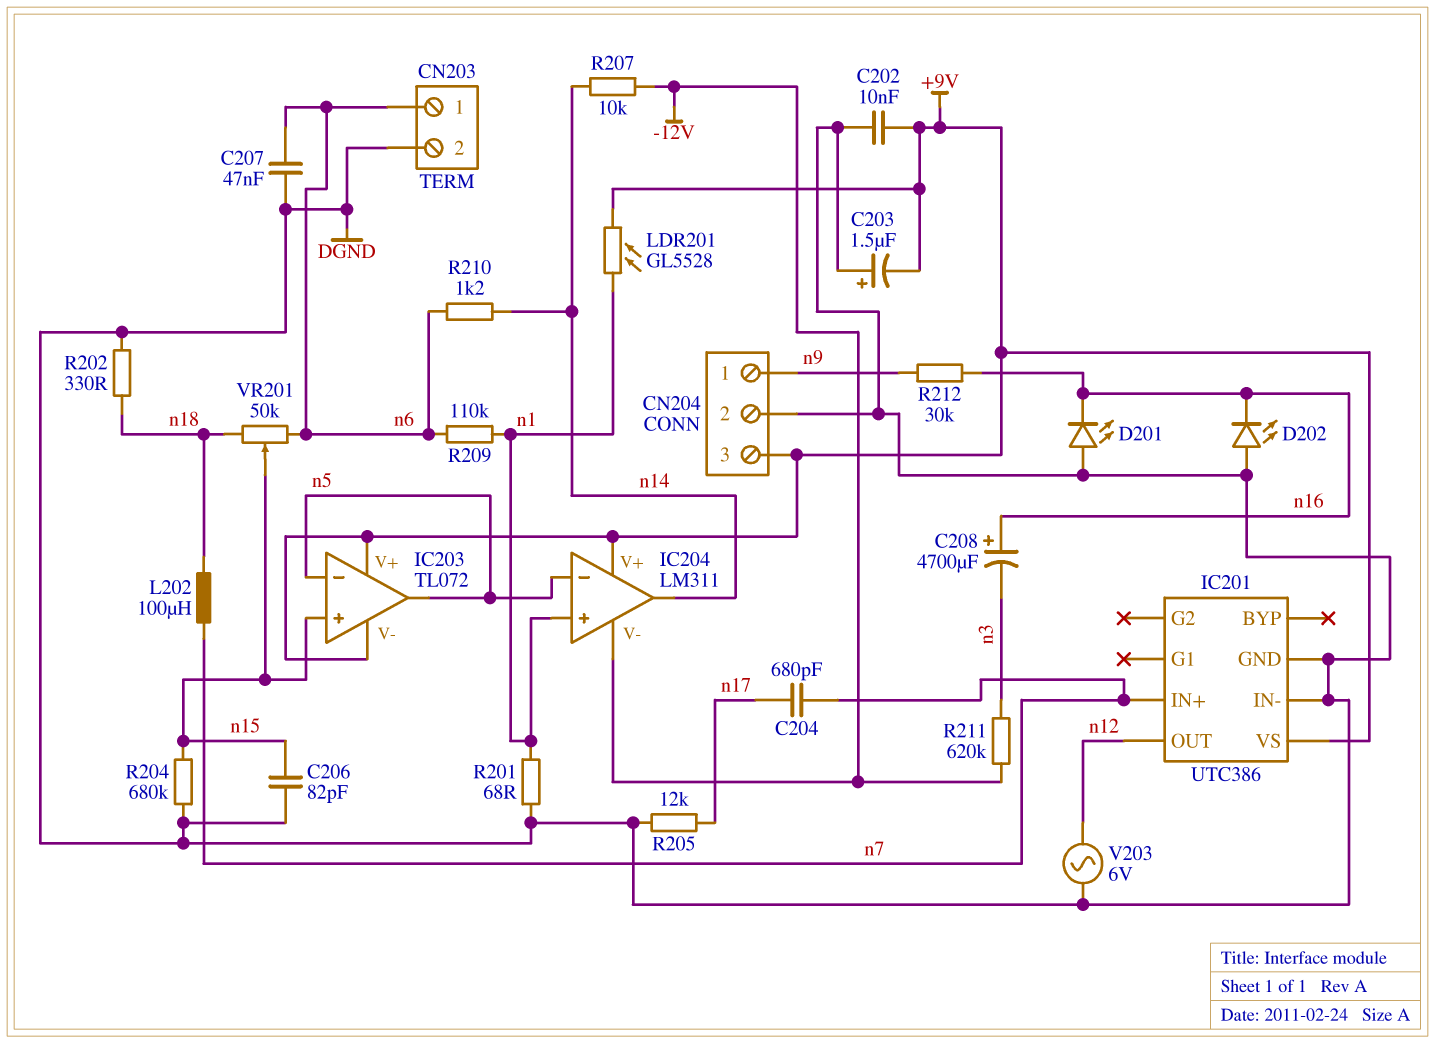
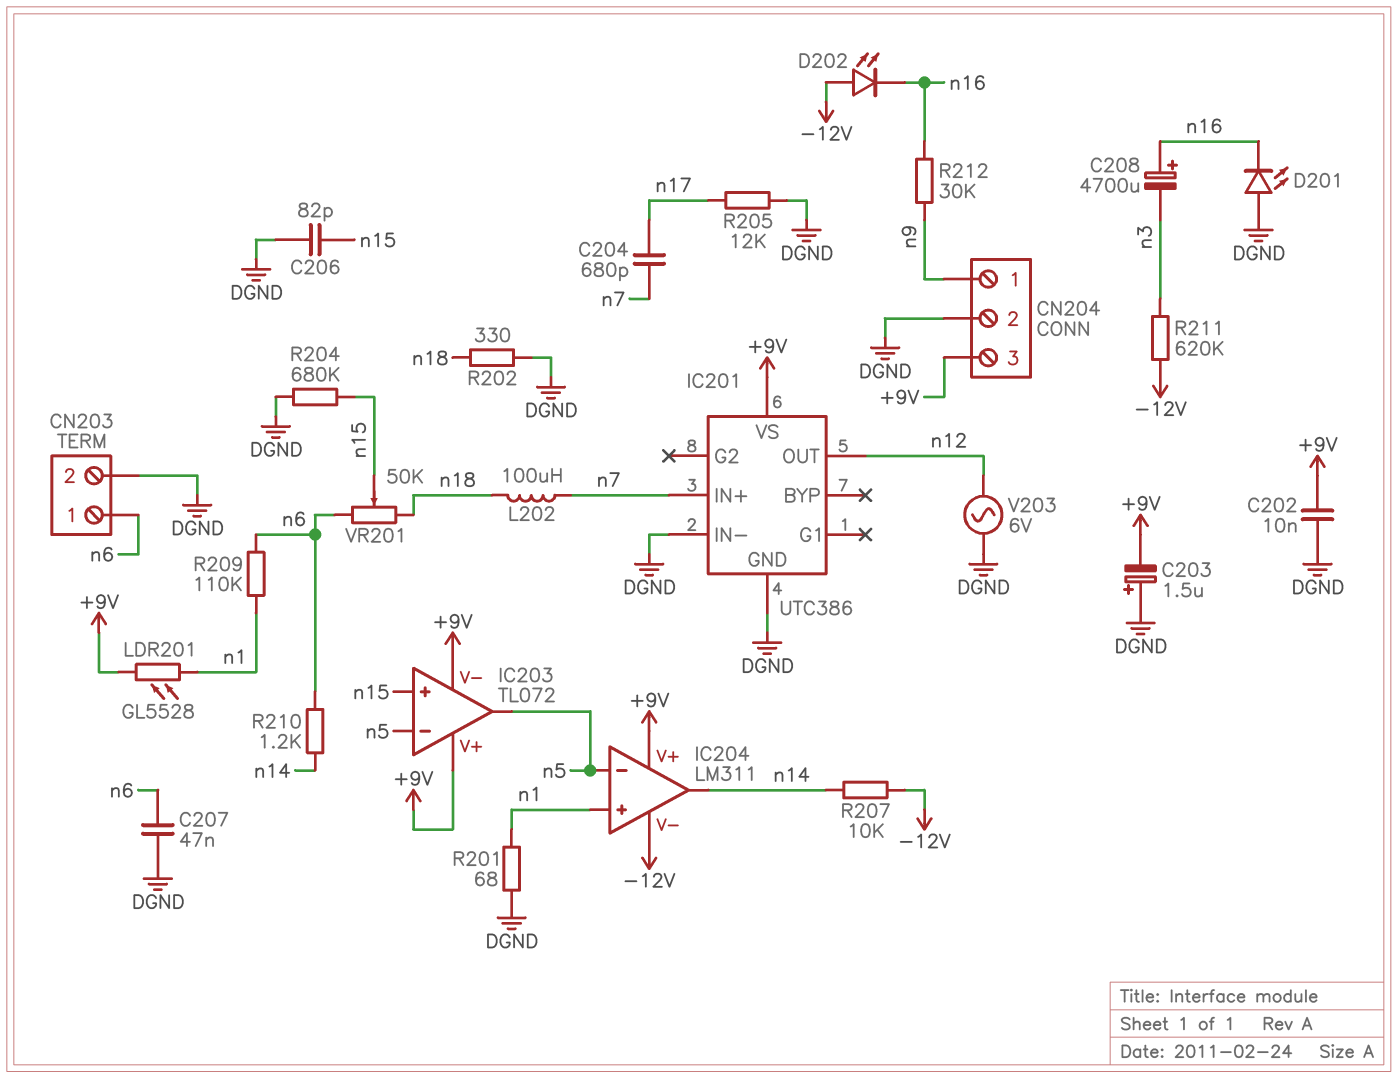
D202: LED (A DGND, K n16) -> LED (A -12V, K n16)

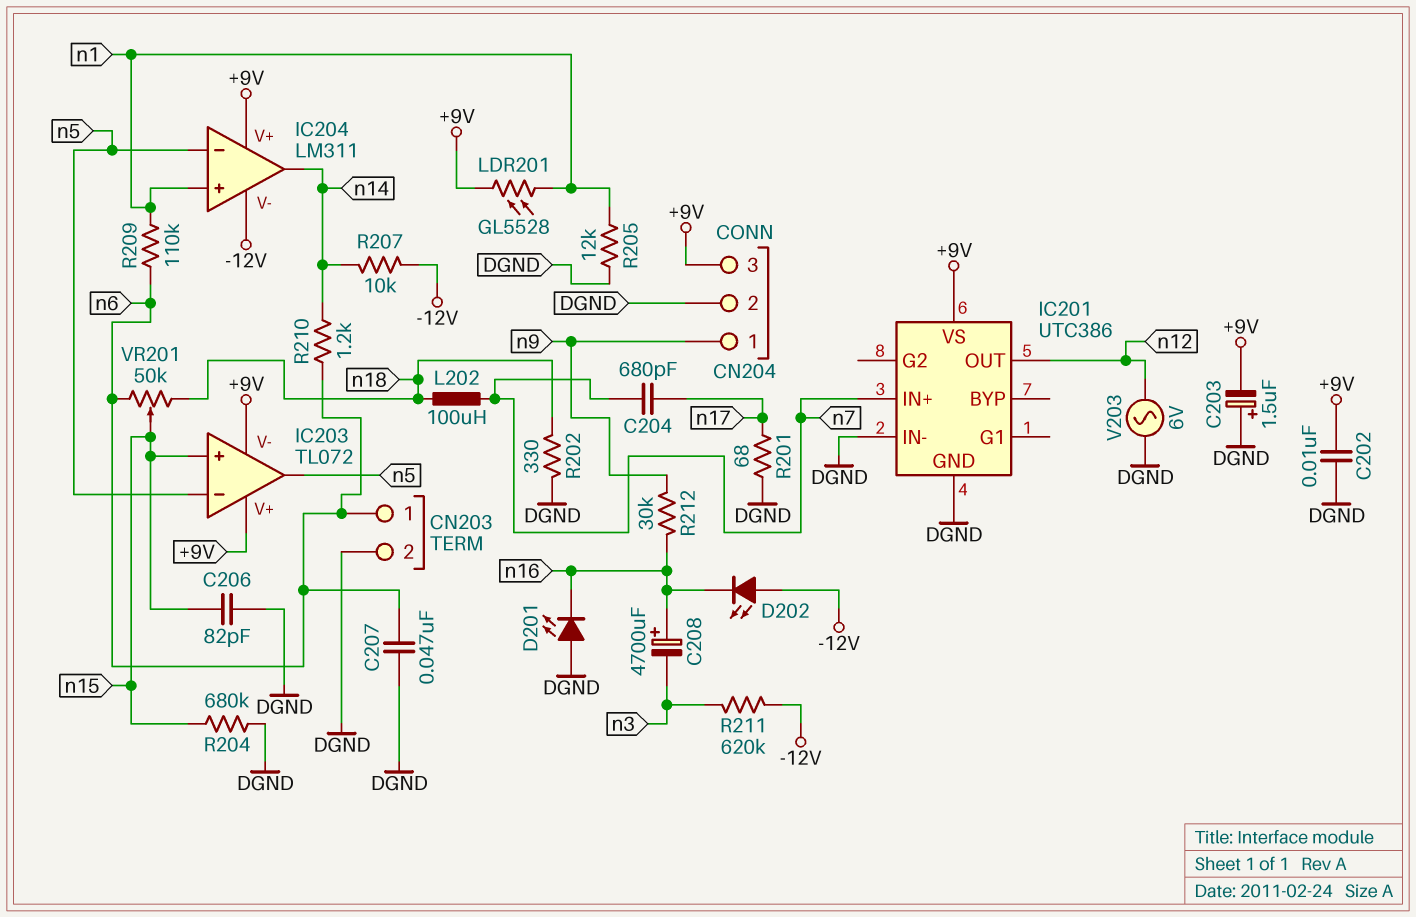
R201: 68 (DGND, n1) -> 68 (DGND, n17)
R205: 12k (DGND, n17) -> 12k (DGND, n1)

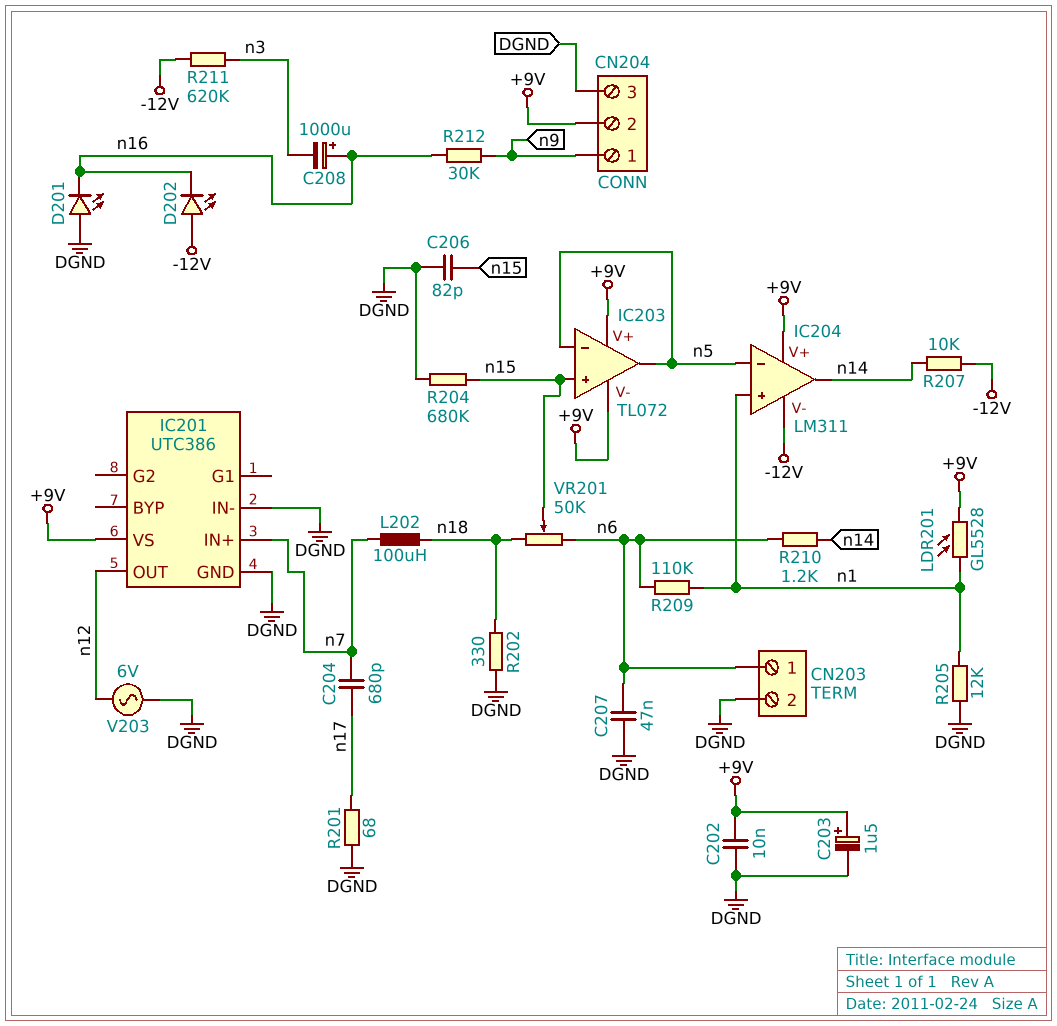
C203: 1.5uF (plus DGND, minus +9V) -> 1.5uF (plus +9V, minus DGND)
C208: 4700uF (plus n16, minus n3) -> 1000uF (plus n16, minus n3)
CN204 pin 2: DGND -> +9V
CN204 pin 3: +9V -> DGND

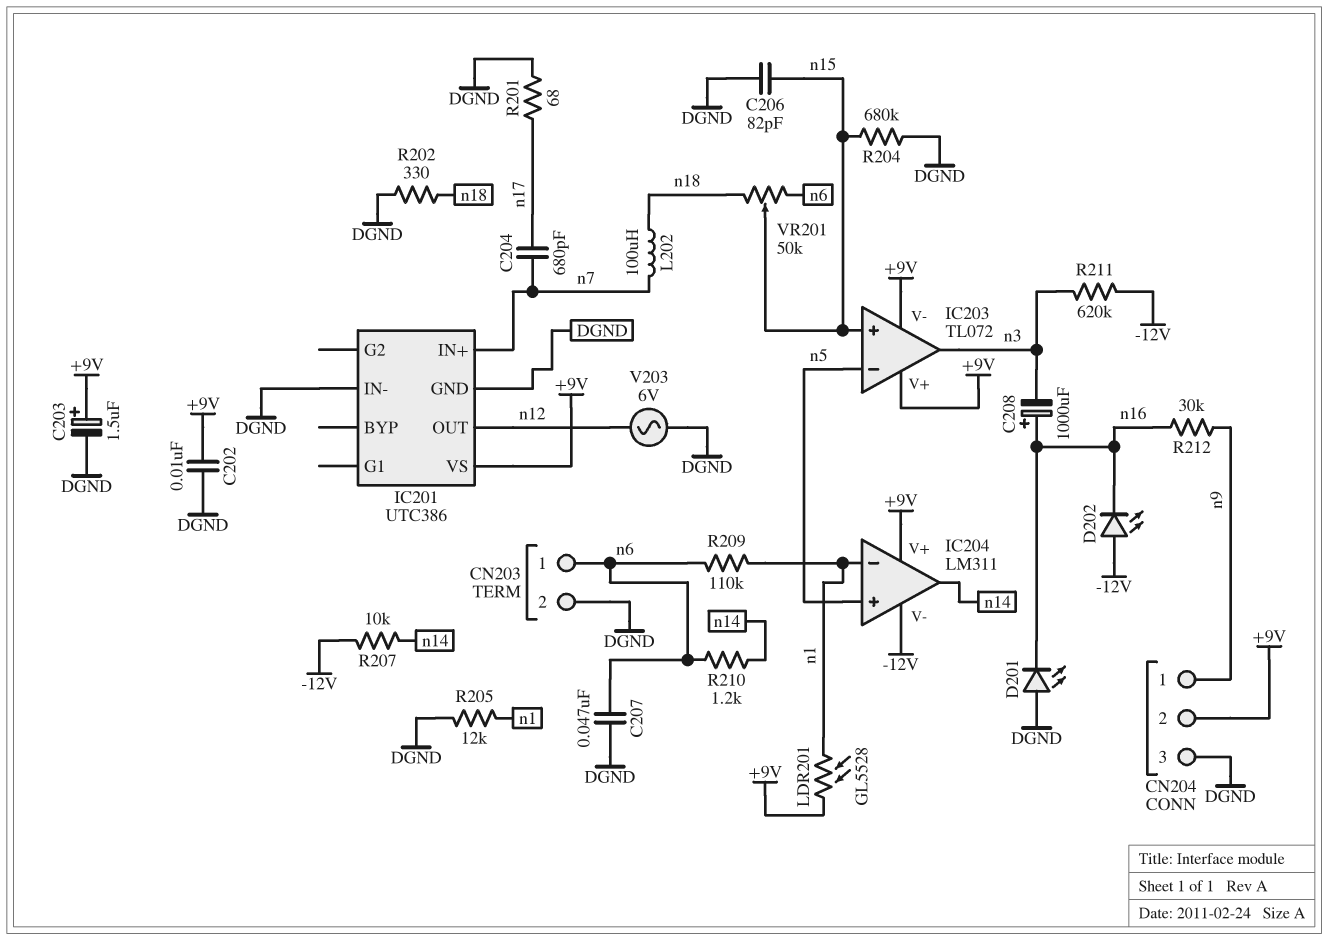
IC203 pin out: n5 -> n3
IC204 pin in+: n1 -> n5
IC204 pin in-: n5 -> n1

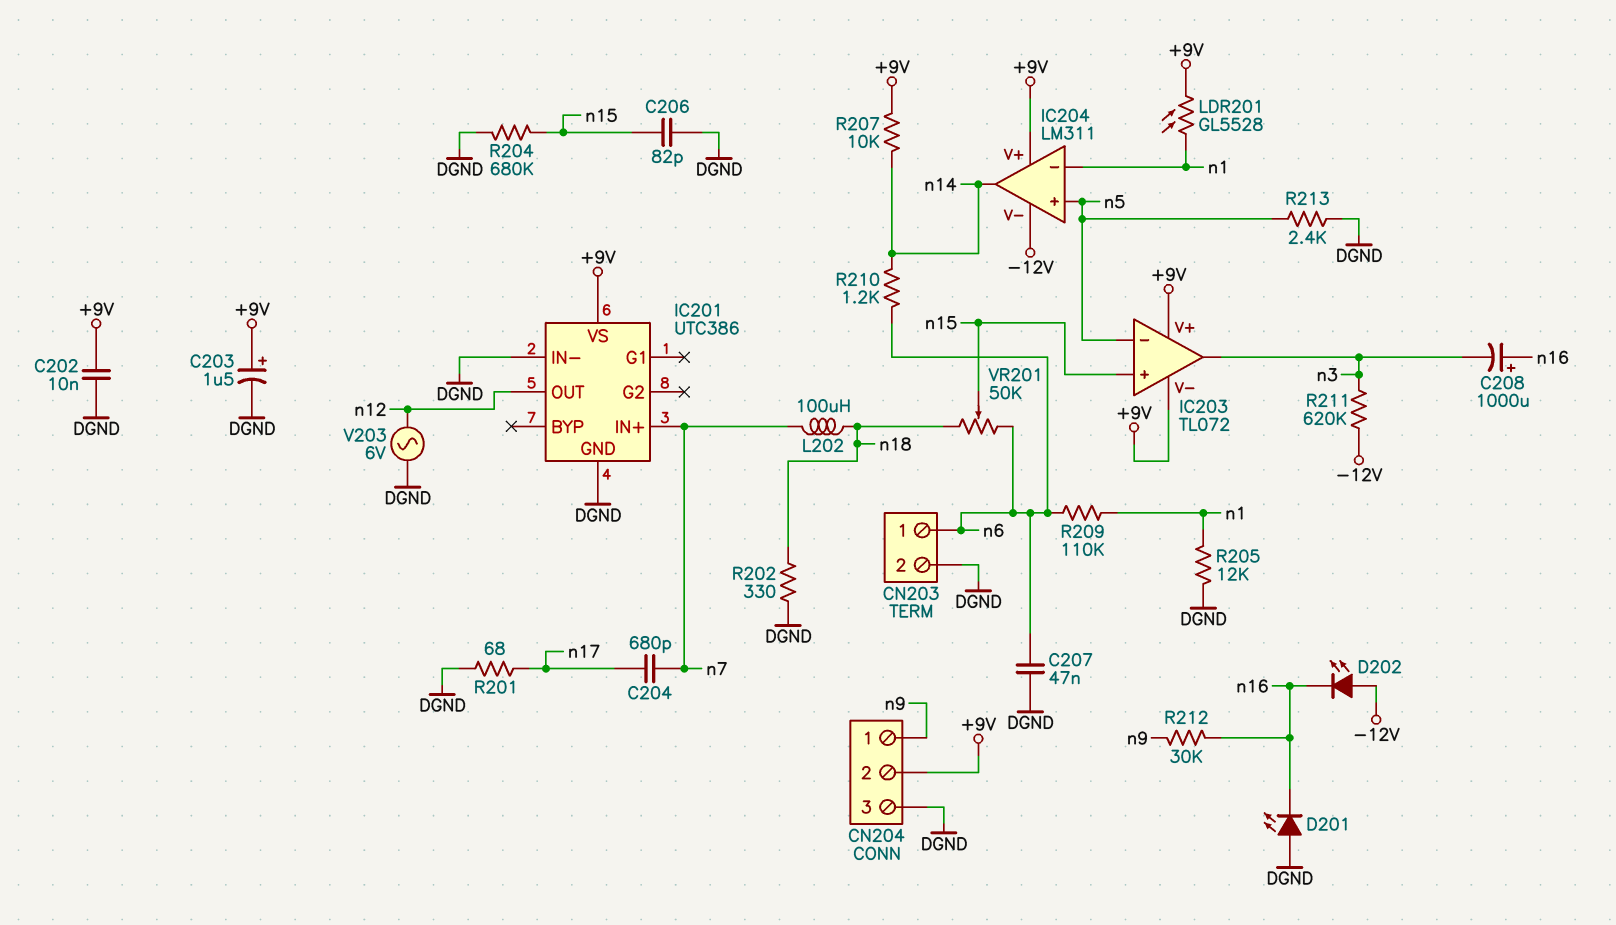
R207: 10k (-12V, n14) -> 10k (+9V, n14)
R213: none -> 2.4k (DGND, n5)

